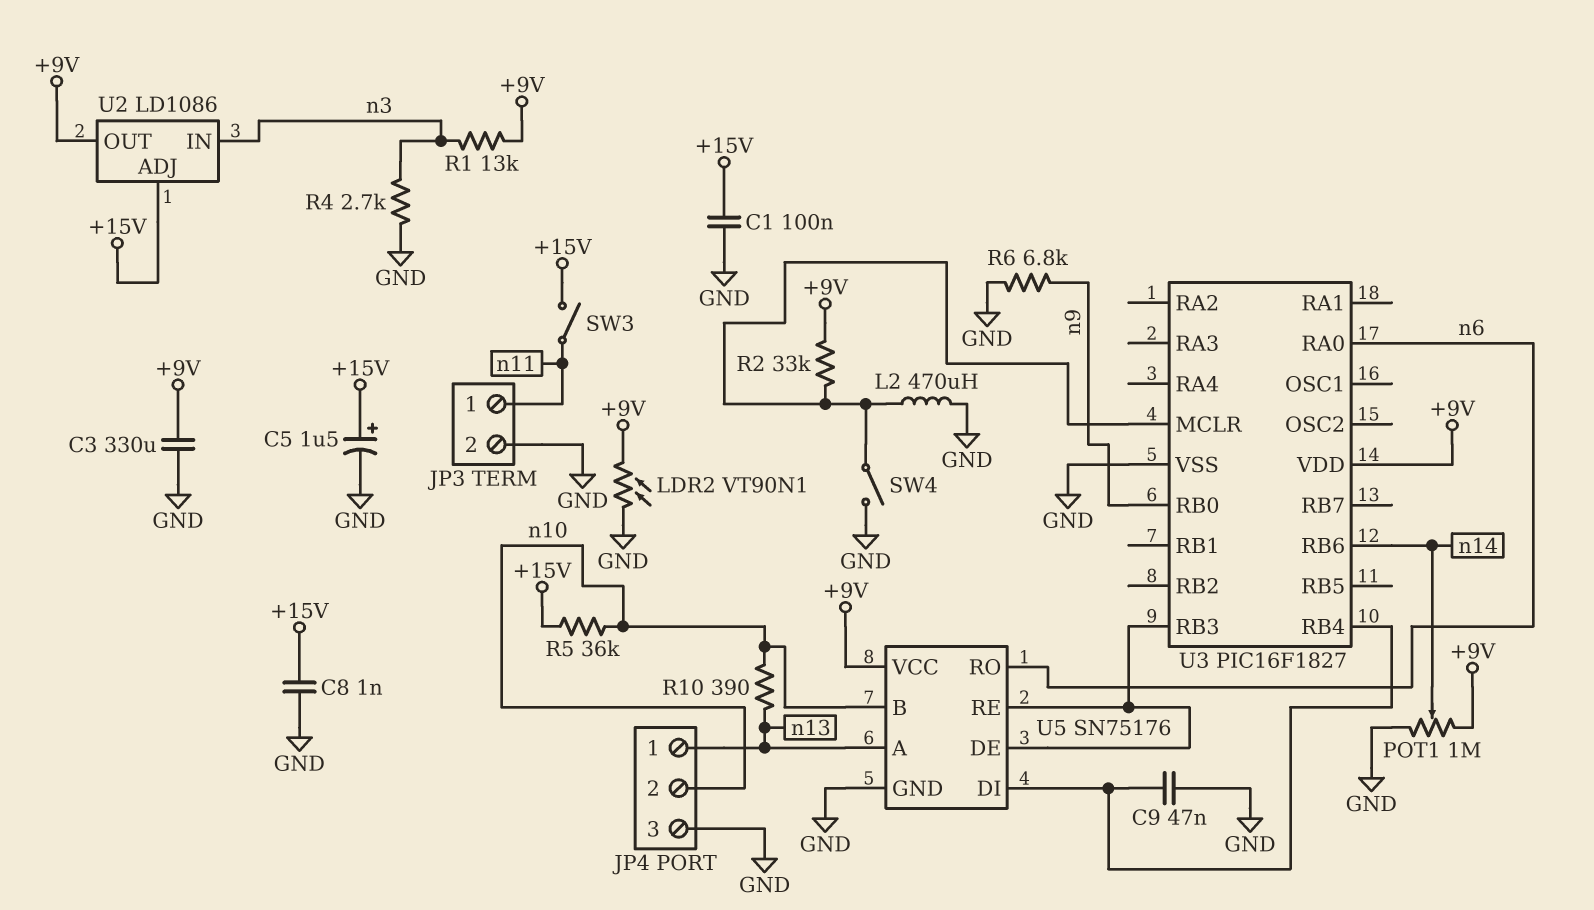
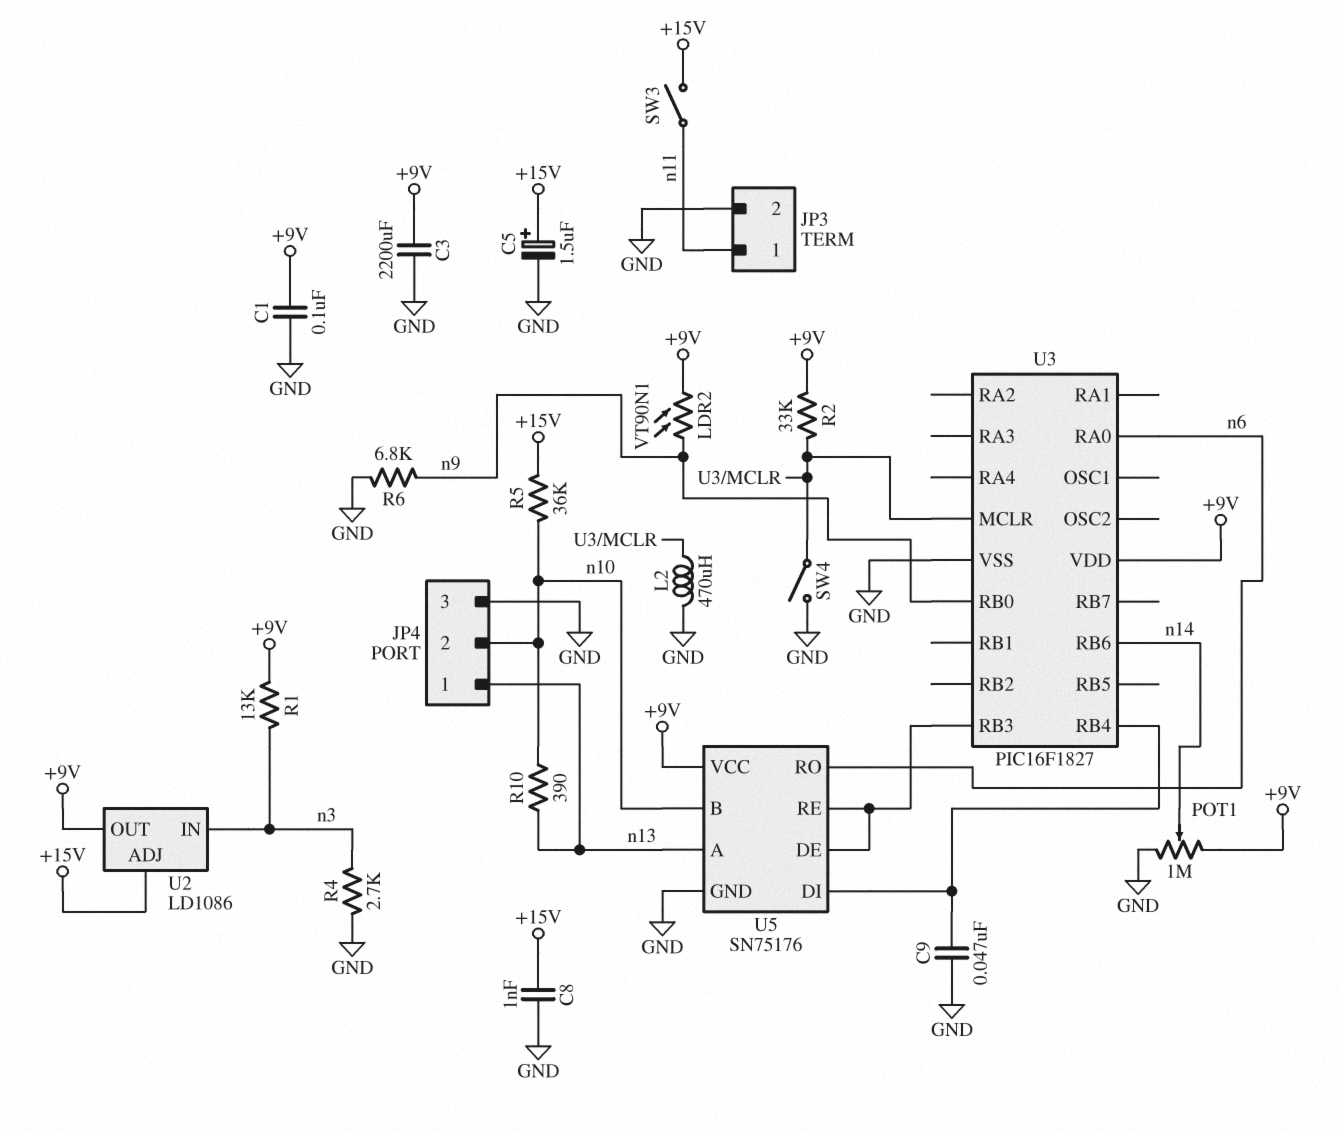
C1: 100nF (+15V, GND) -> 100nF (+9V, GND)
C3: 330uF (+9V, GND) -> 2200uF (+9V, GND)
LDR2: VT90N1 (+9V, GND) -> VT90N1 (+9V, n9)

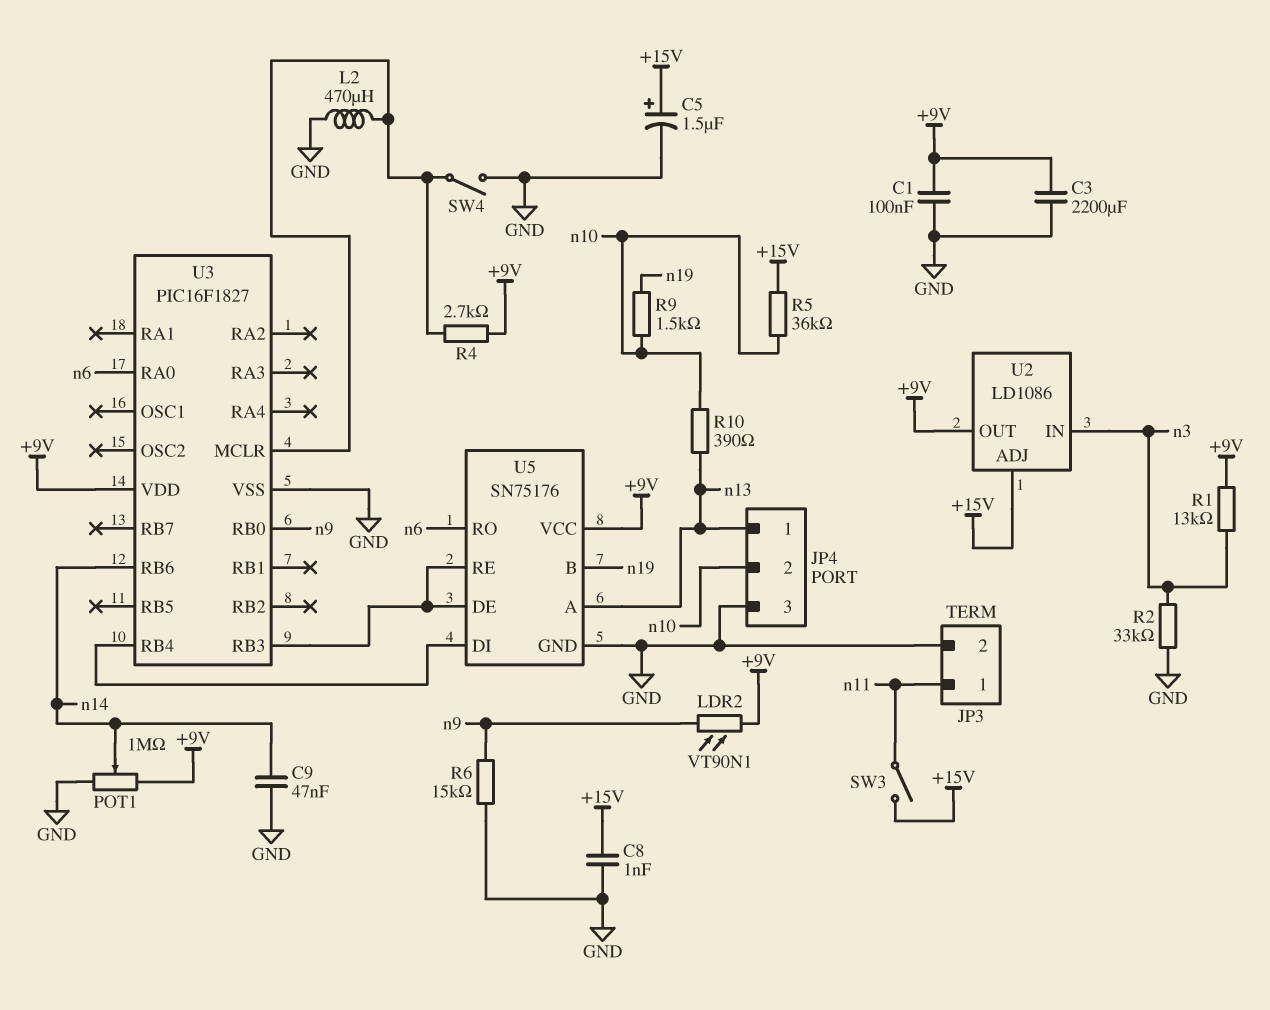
C9: 47nF (GND, U3/RB4) -> 47nF (GND, n14)
R2: 33k (+9V, U3/MCLR) -> 33k (GND, n3)
R4: 2.7k (GND, n3) -> 2.7k (+9V, U3/MCLR)
R6: 6.8k (GND, n9) -> 15k (GND, n9)
R9: none -> 1.5k (n10, n19)
U5 pin B: n10 -> n19

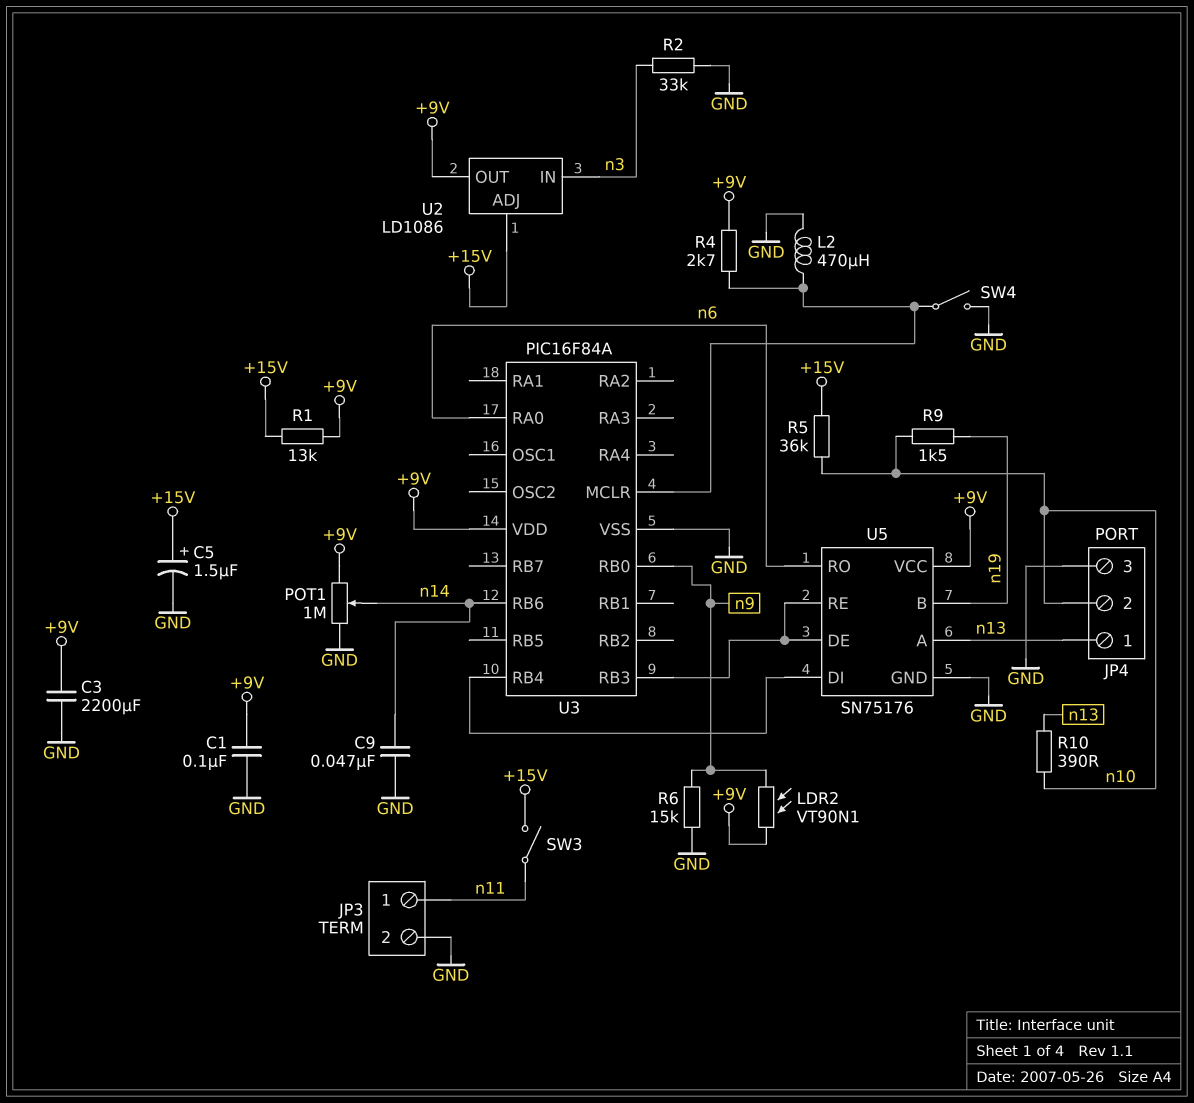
C8: 1nF (+15V, GND) -> none
R1: 13k (+9V, n3) -> 13k (+9V, +15V)
U3: PIC16F1827 -> PIC16F84A

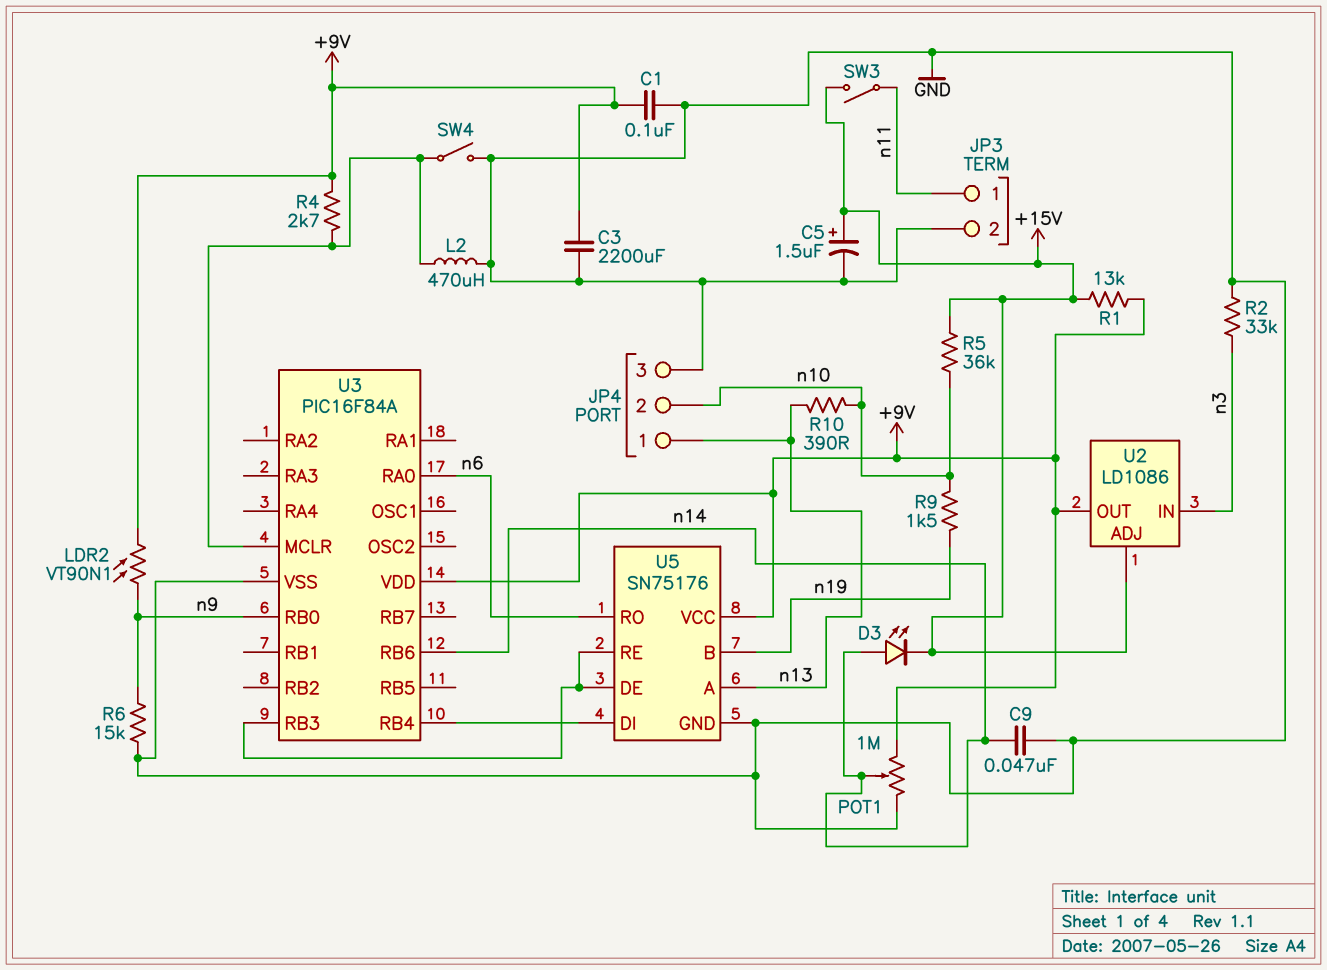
D3: none -> LED (A n14, K +15V)

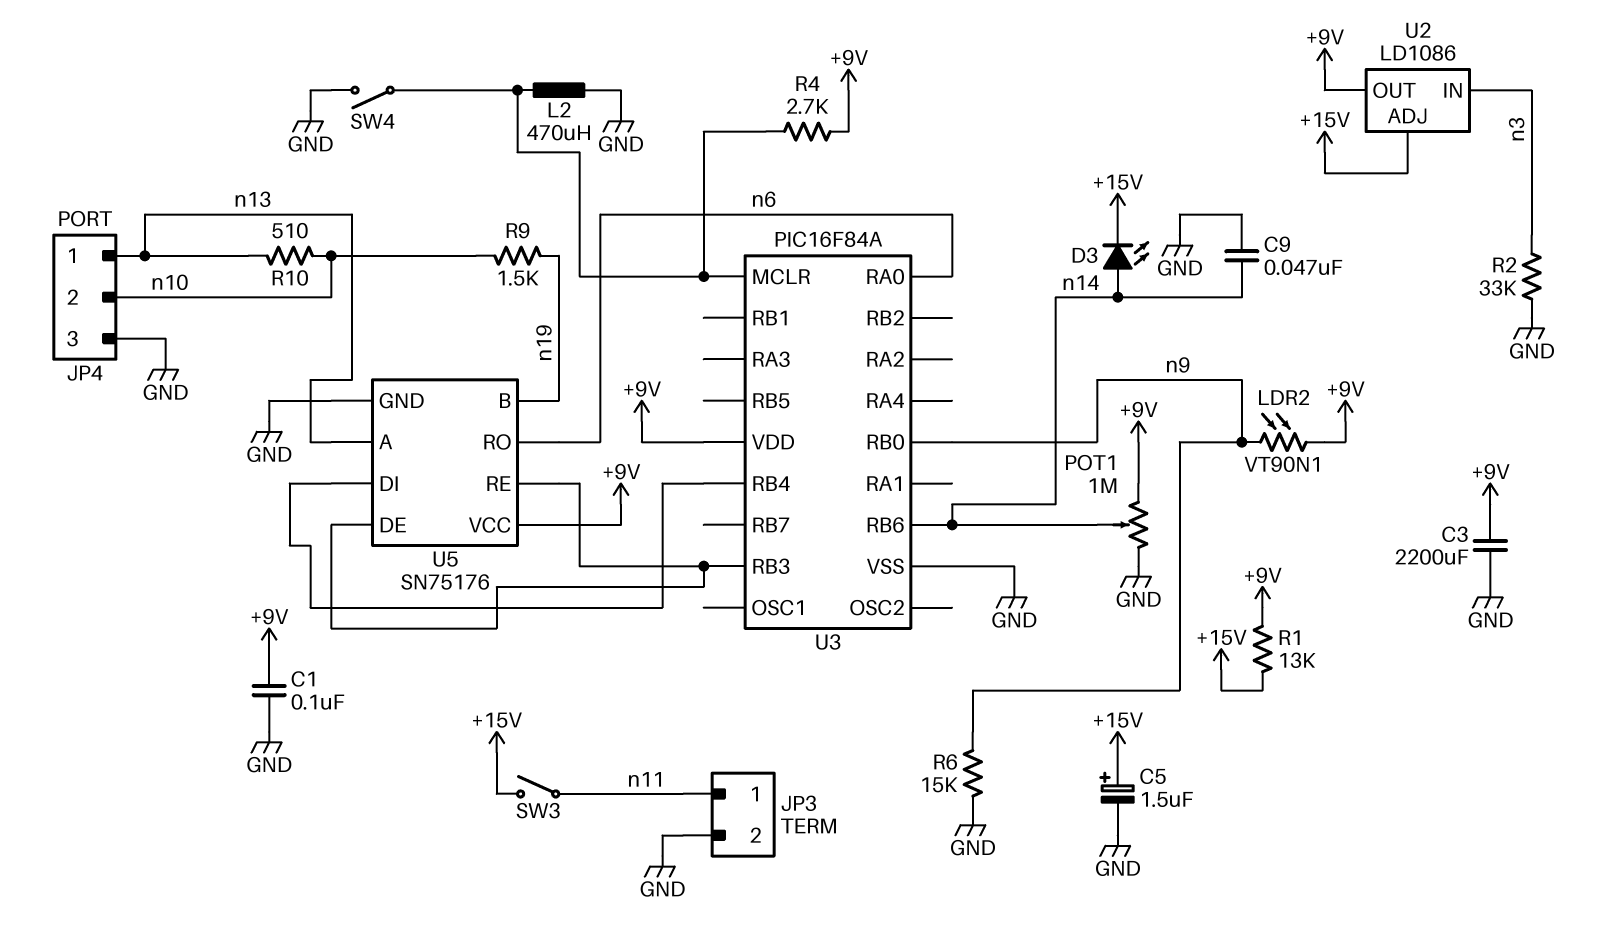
R5: 36k (+15V, n10) -> none
R10: 390 (n10, n13) -> 510 (n10, n13)

